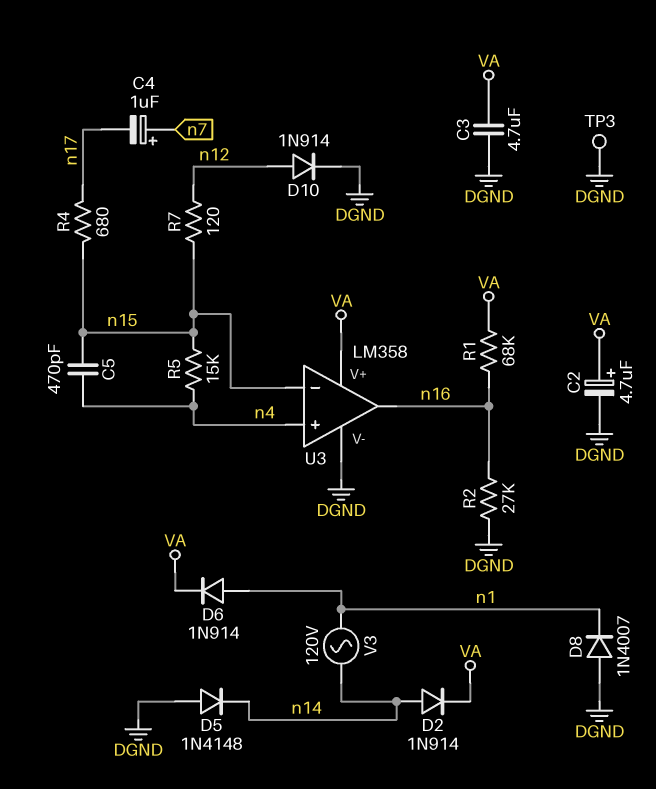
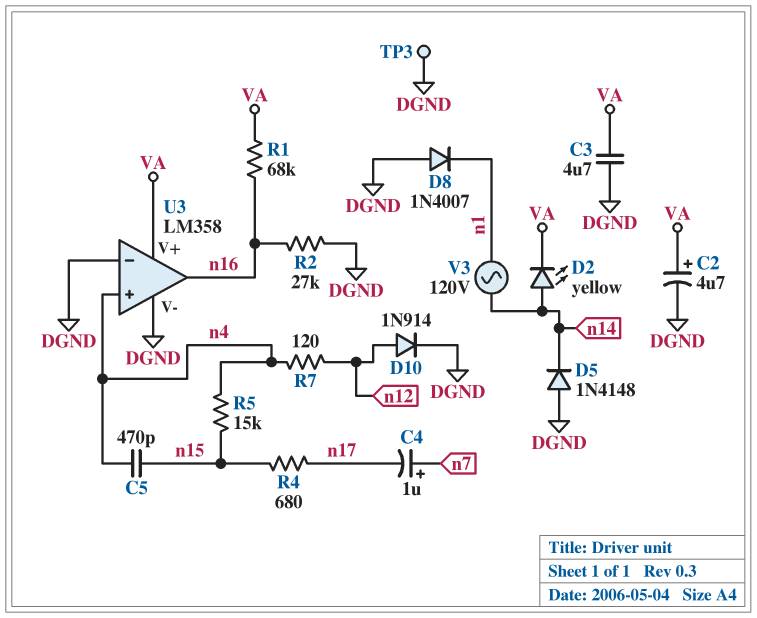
D2: diode 1N914 (A n14, K VA) -> LED yellow (A n14, K VA)
D6: diode 1N914 (A n1, K VA) -> none
R7: 120 (n12, n15) -> 120 (n4, n12)
U3 pin in-: n15 -> DGND

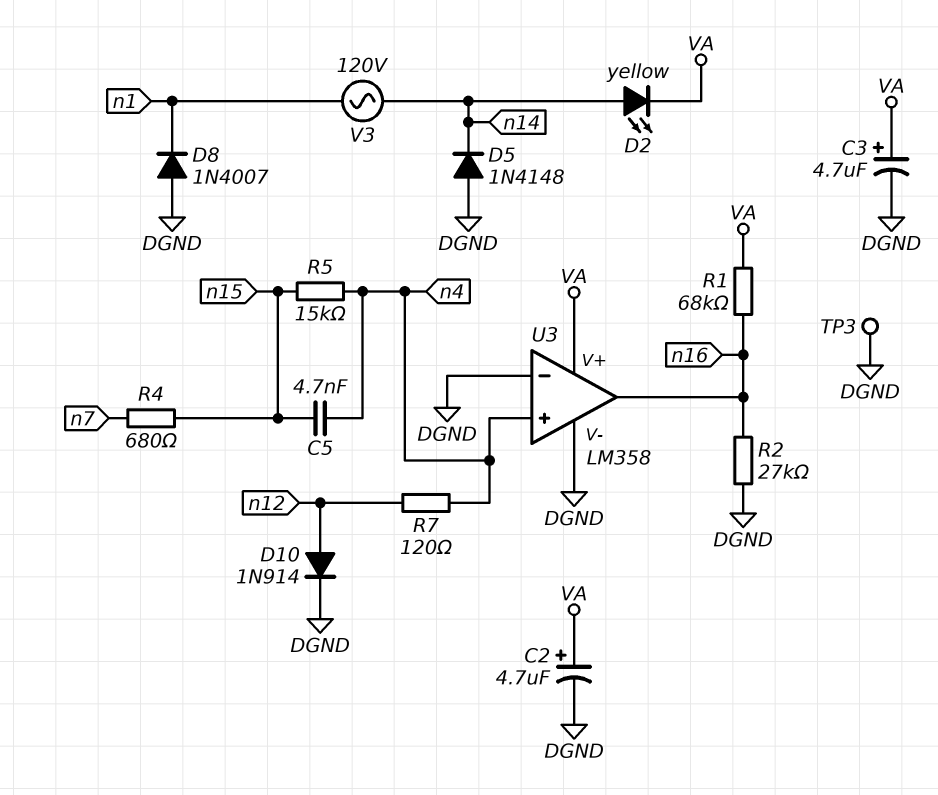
C3: 4.7uF (DGND, VA) -> 4.7uF (plus VA, minus DGND)
C4: 1uF (plus n7, minus n17) -> none
C5: 470pF (n4, n15) -> 4.7nF (n4, n15)
R4: 680 (n15, n17) -> 680 (n7, n15)

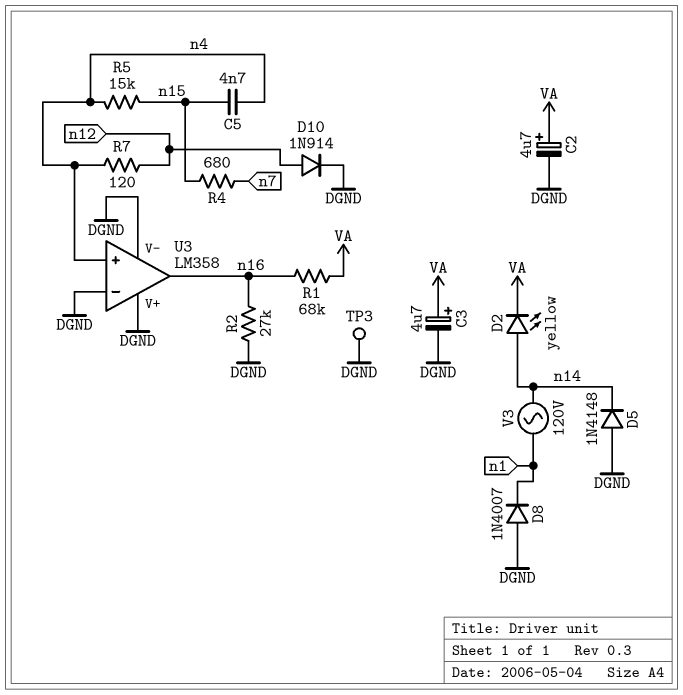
U3 pin V+: VA -> DGND

